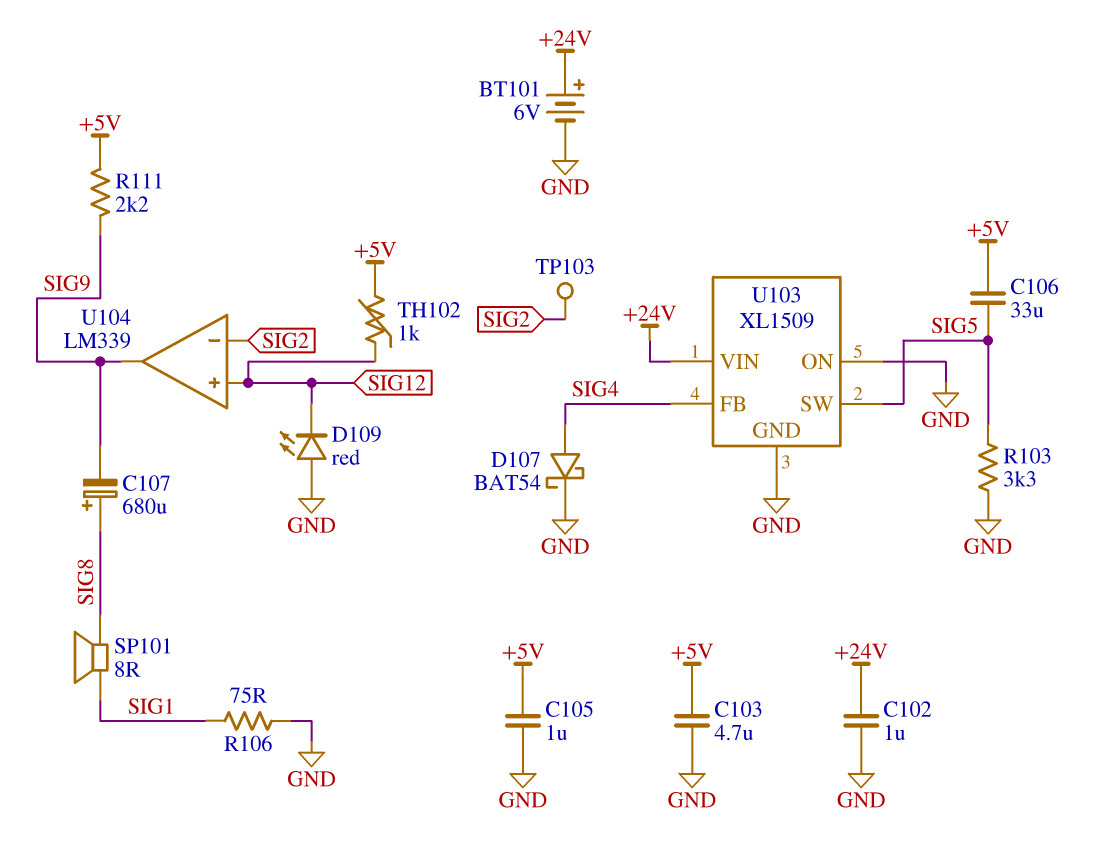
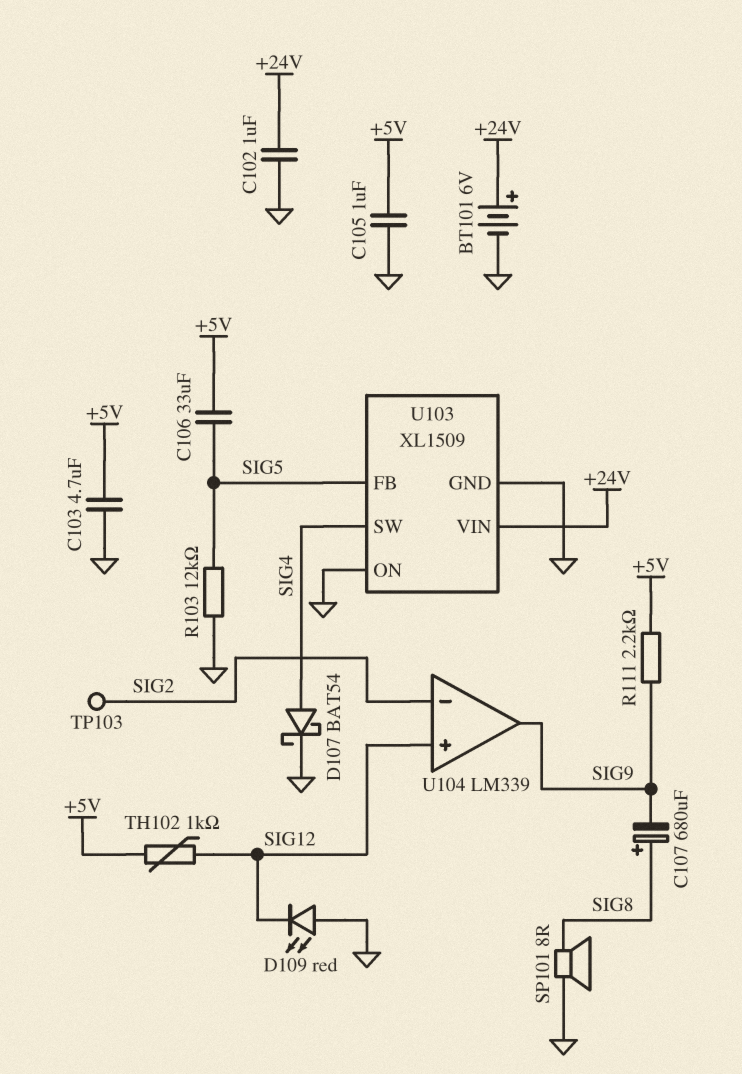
R103: 3.3k (GND, SIG5) -> 12k (GND, SIG5)
R106: 75 (GND, SIG1) -> none
SP101: speaker 8R (SIG1, SIG8) -> speaker 8R (GND, SIG8)
U103 pin FB: SIG4 -> SIG5
U103 pin SW: SIG5 -> SIG4

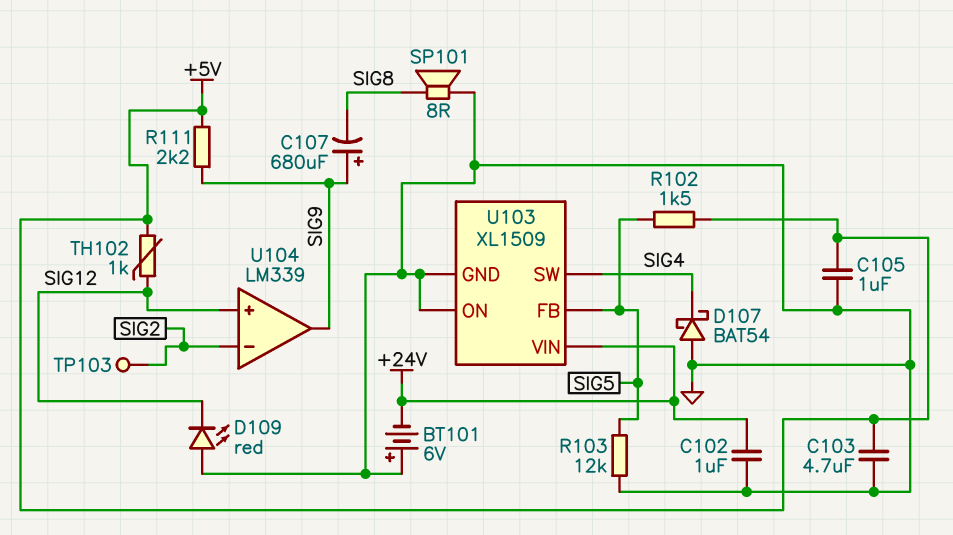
BT101: 6V (plus +24V, minus GND) -> 6V (plus GND, minus +24V)
C106: 33uF (+5V, SIG5) -> none
C107: 680uF (plus SIG8, minus SIG9) -> 680uF (plus SIG9, minus SIG8)
D107: schottky BAT54 (A SIG4, K GND) -> schottky BAT54 (A GND, K SIG4)
R102: none -> 1.5k (+5V, SIG5)

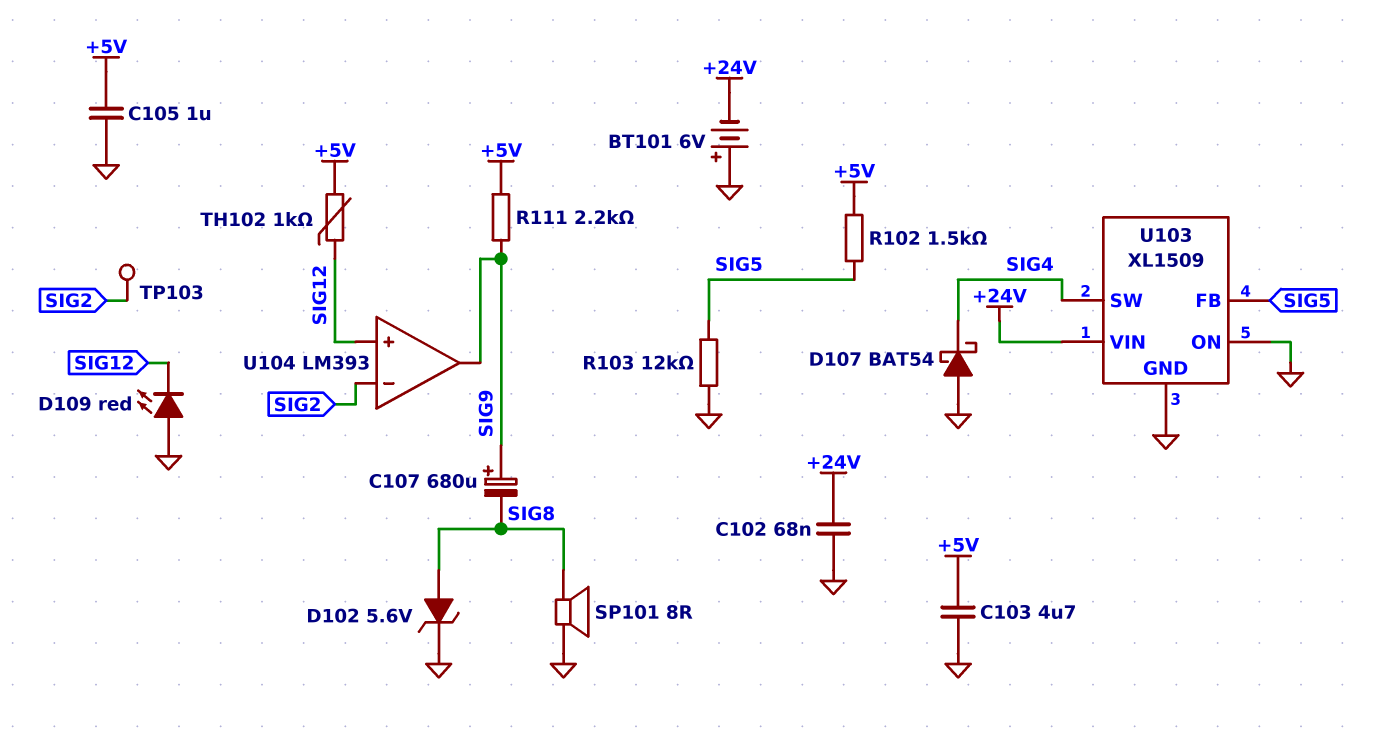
C102: 1uF (+24V, GND) -> 68nF (+24V, GND)
D102: none -> zener 5.6V (A SIG8, K GND)
U104: LM339 -> LM393

